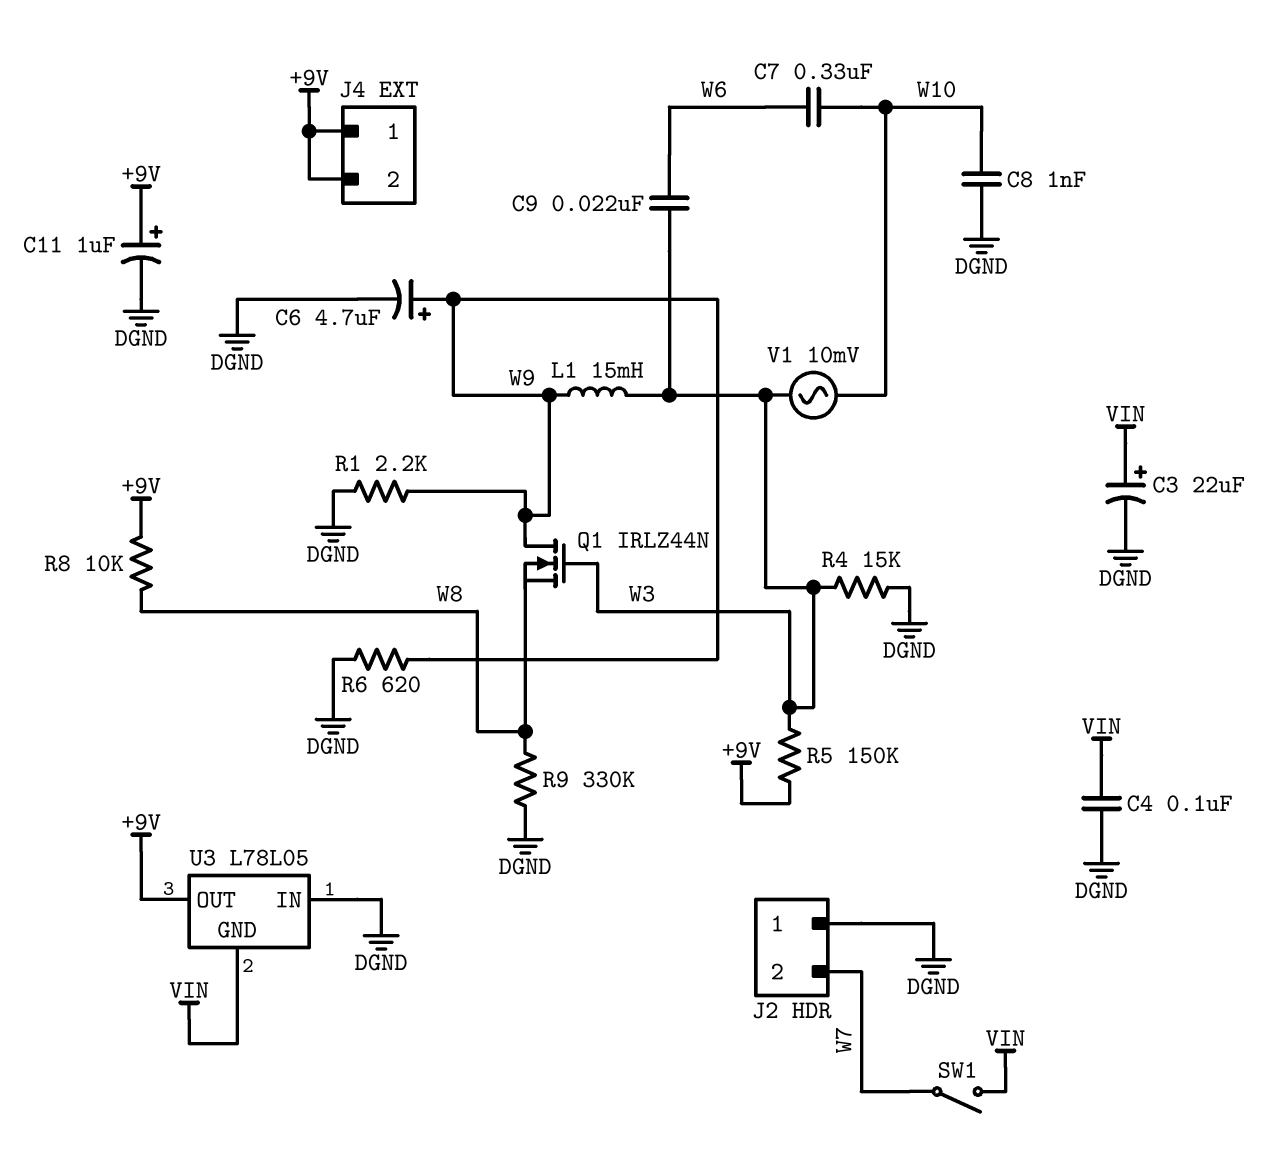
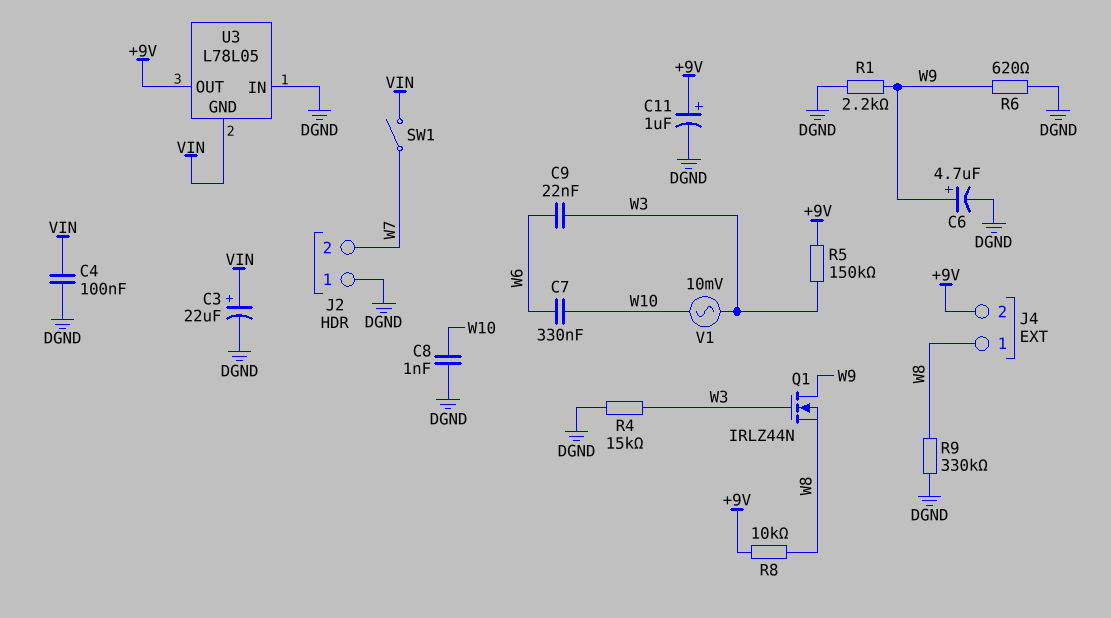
J4 pin 1: +9V -> W8
L1: 15mH (W3, W9) -> none

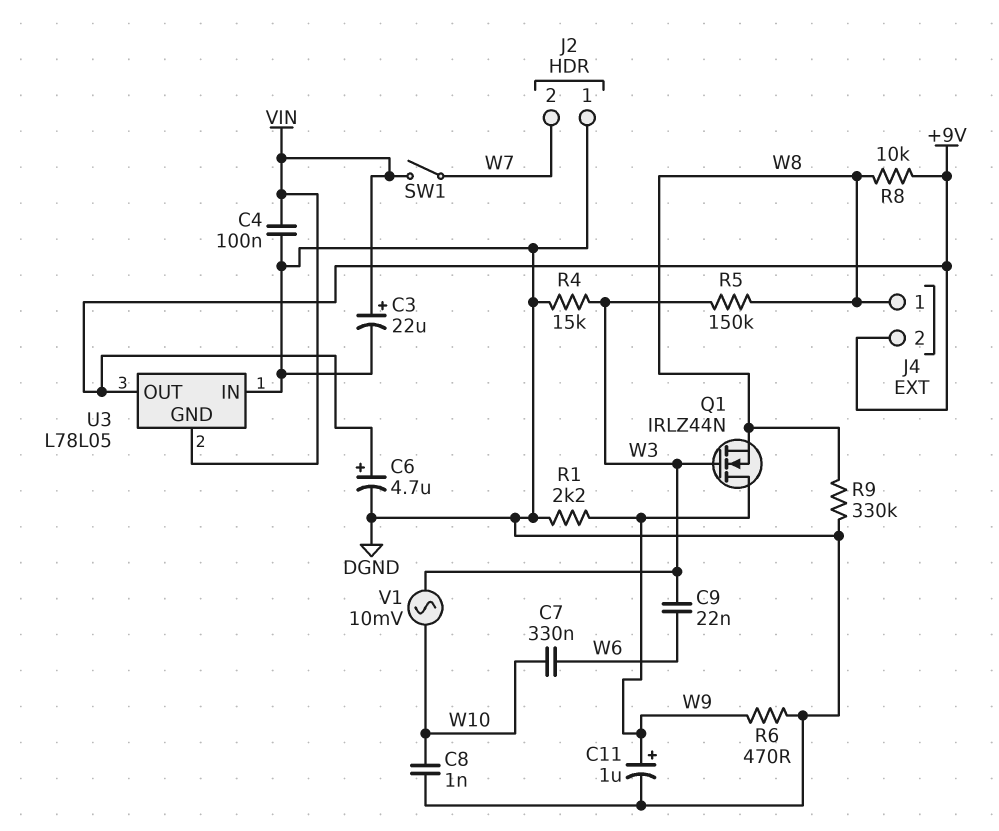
C6: 4.7uF (plus W9, minus DGND) -> 4.7uF (plus +9V, minus DGND)
C11: 1uF (plus +9V, minus DGND) -> 1uF (plus W9, minus DGND)
R5: 150k (+9V, W3) -> 150k (W3, W8)
R6: 620 (DGND, W9) -> 470 (DGND, W9)

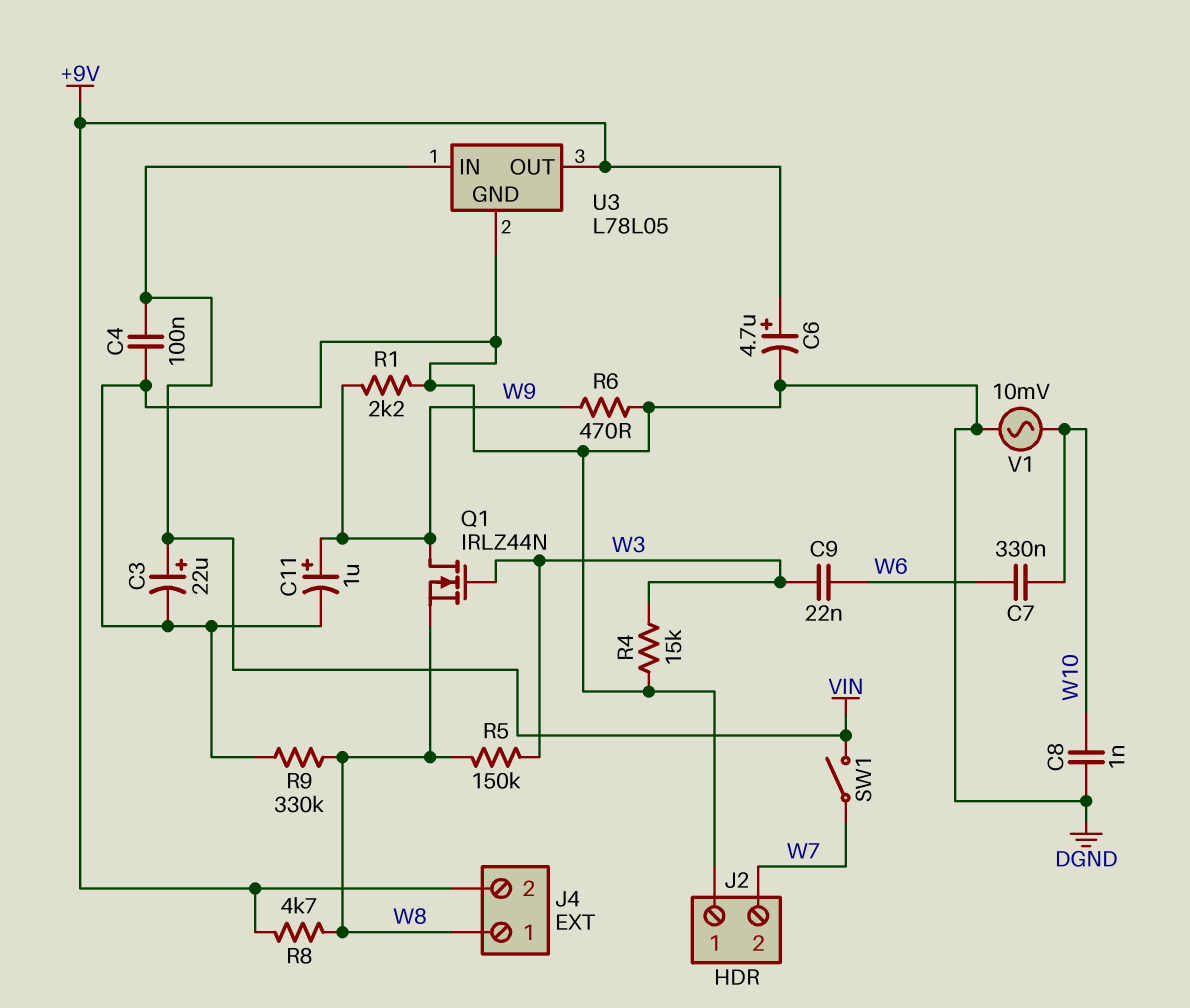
R8: 10k (+9V, W8) -> 4.7k (+9V, W8)
U3 pin GND: VIN -> DGND
U3 pin IN: DGND -> VIN
V1: AC 10mV (W3, W10) -> AC 10mV (DGND, W10)

